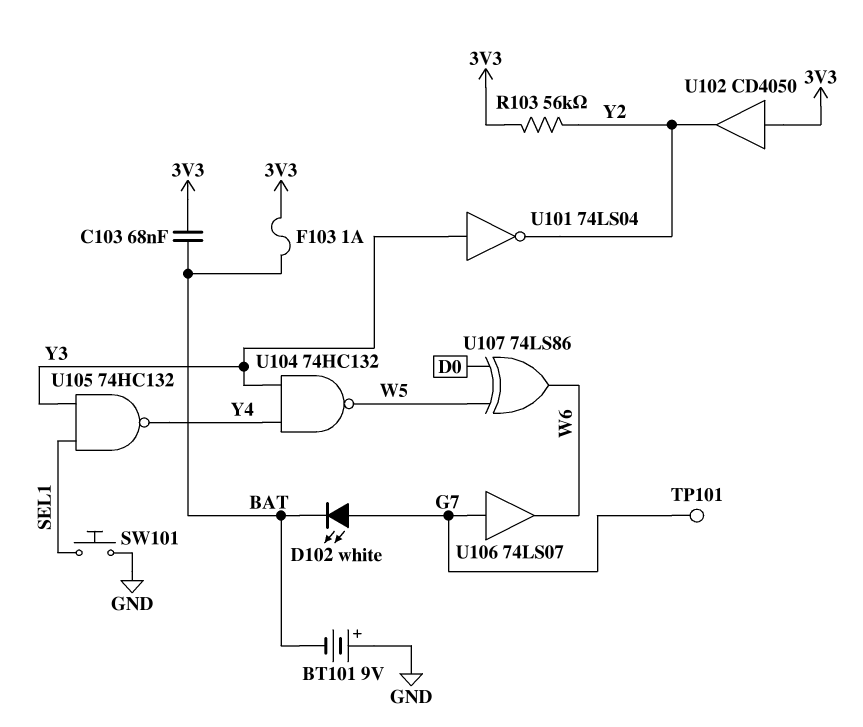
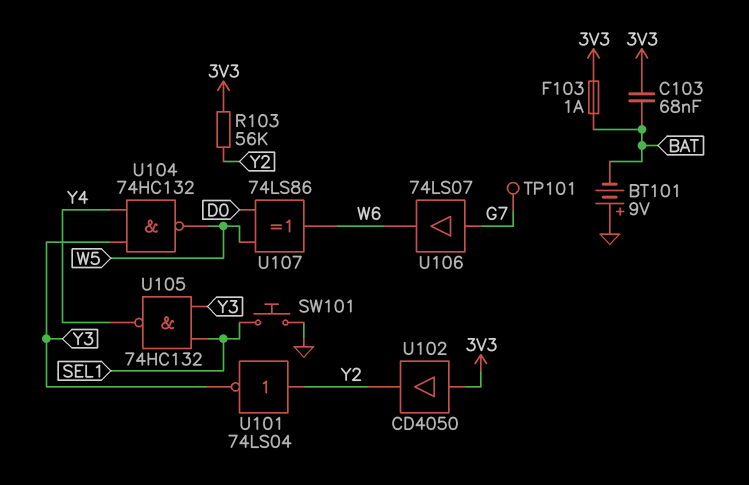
D102: LED white (A G7, K BAT) -> none
U101: NOT 74LS04 (in Y3, out Y2) -> NOT 74LS04 (in Y2, out Y3)

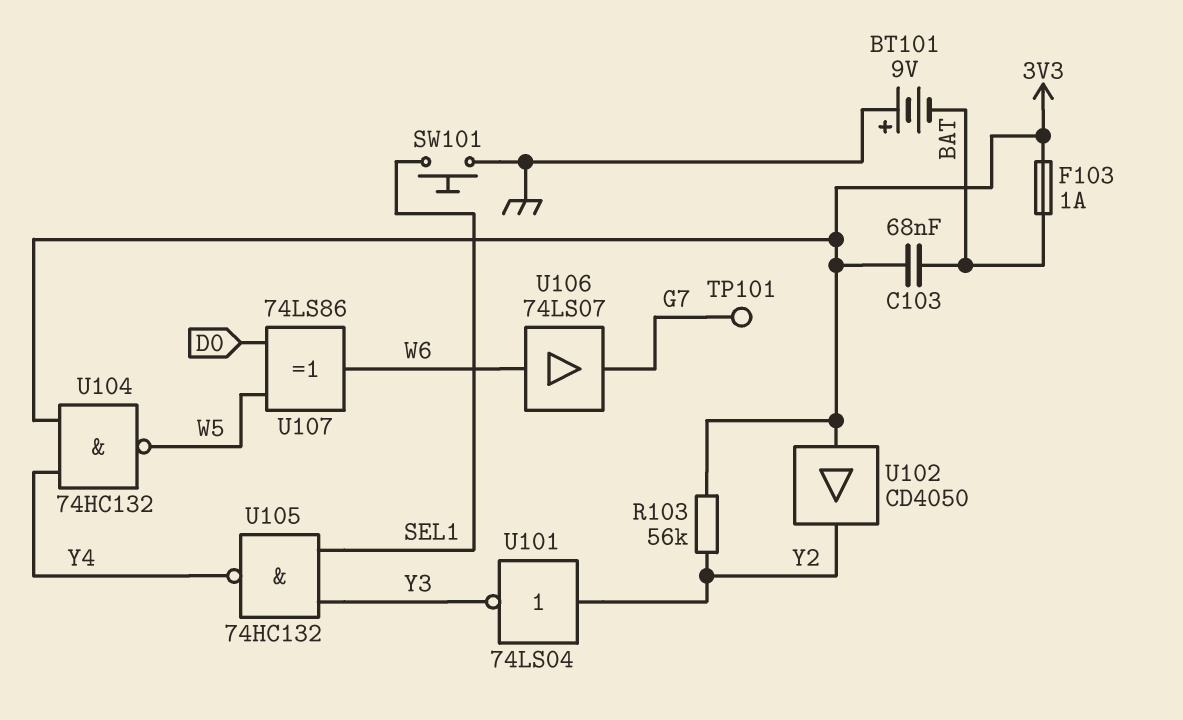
U104: NAND 74HC132 (in Y3, in Y4, out W5) -> NAND 74HC132 (in 3V3, in Y4, out W5)
U106: buffer 74LS07 (in G7, out W6) -> buffer 74LS07 (in W6, out G7)

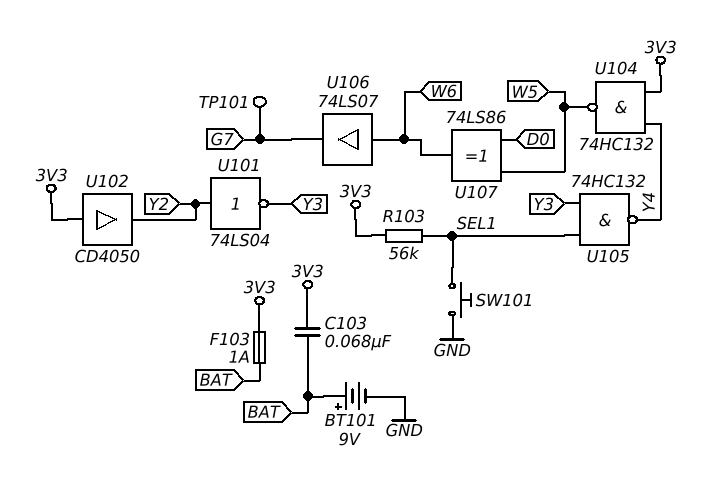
BT101: 9V (plus GND, minus BAT) -> 9V (plus BAT, minus GND)
R103: 56k (3V3, Y2) -> 56k (3V3, SEL1)

